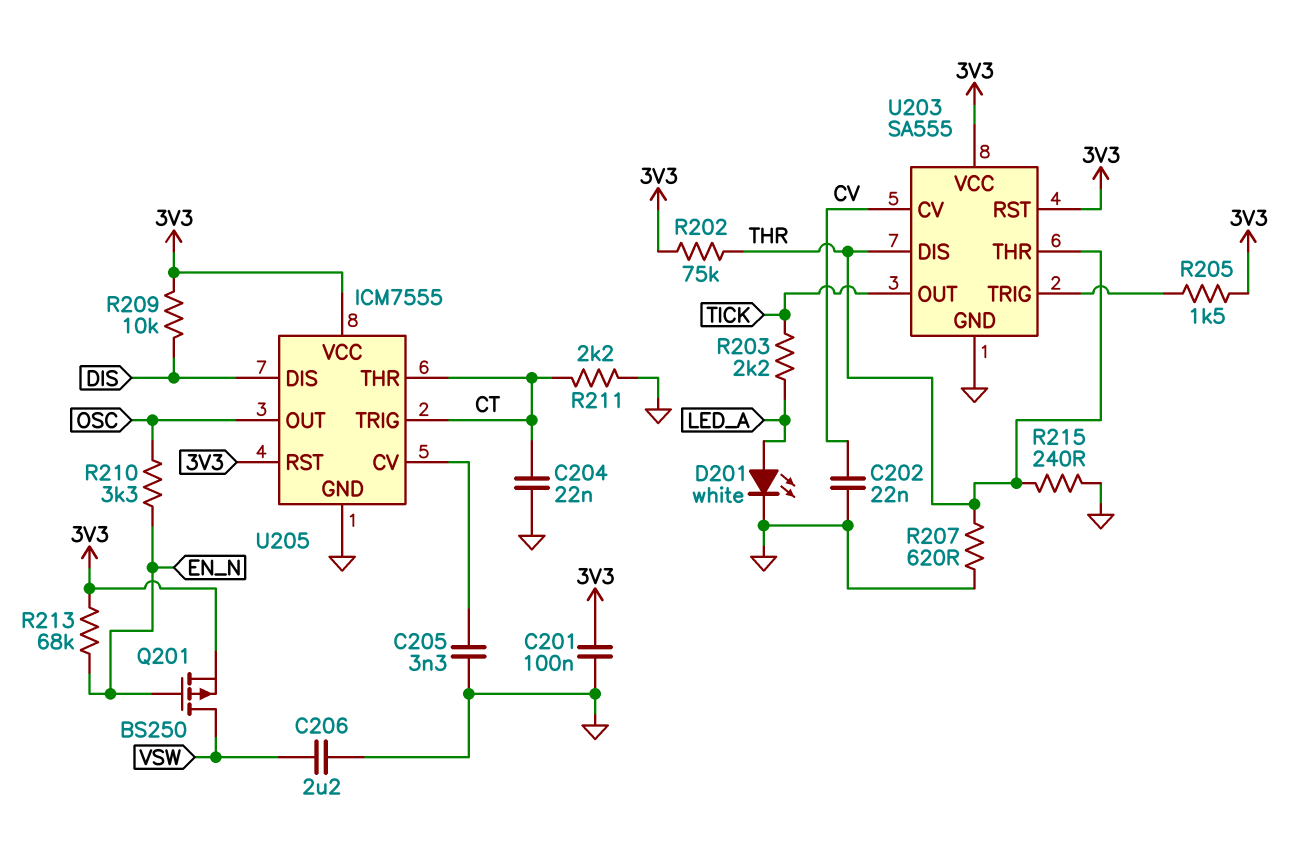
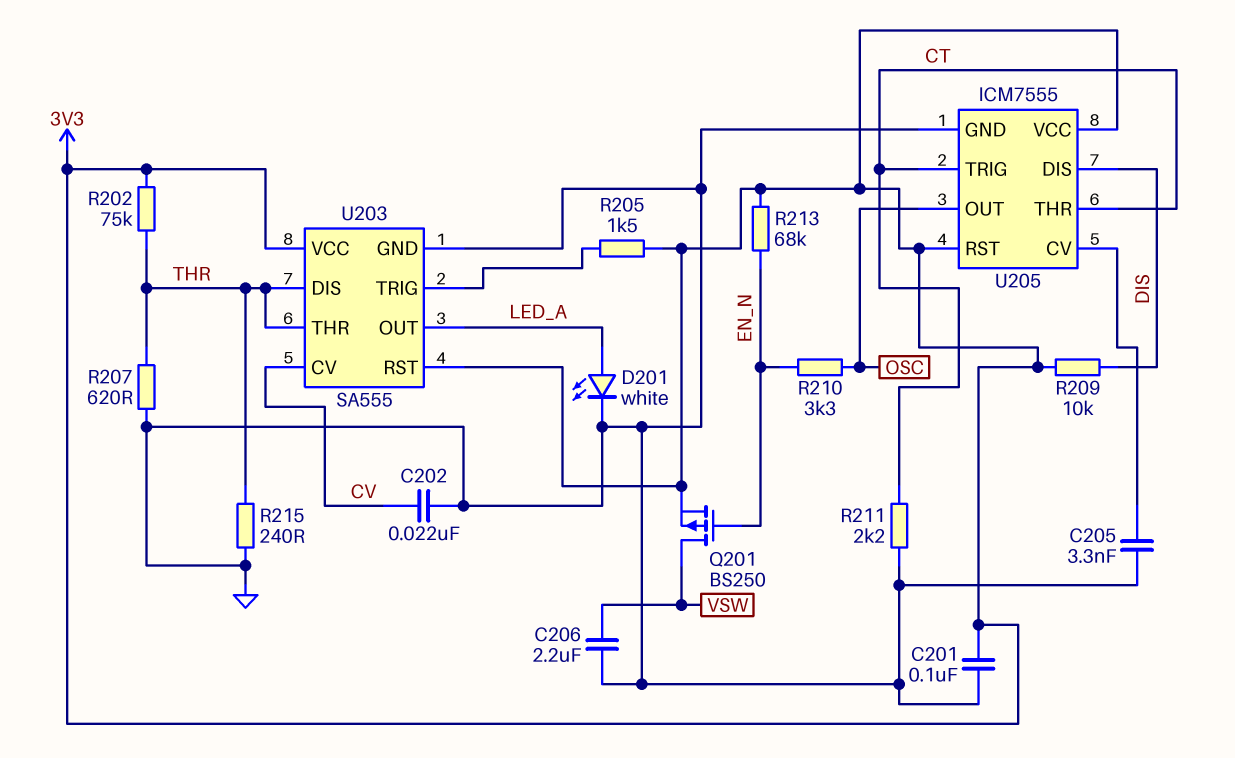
C204: 22nF (CT, GND) -> none
R203: 2.2k (LED_A, TICK) -> none
U203 pin OUT: TICK -> LED_A

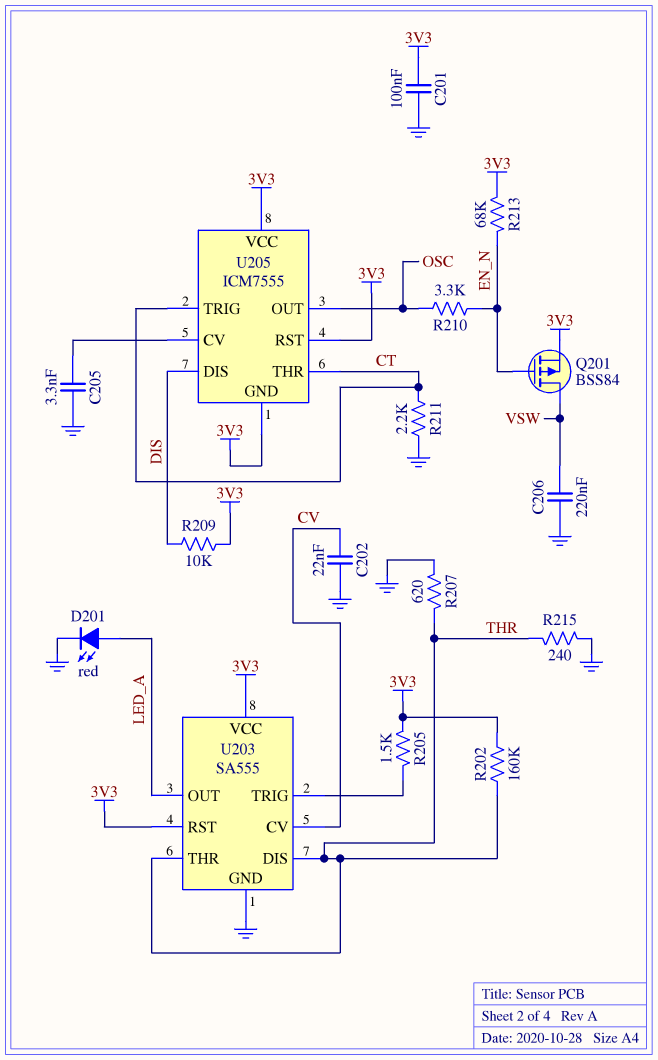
C206: 2.2uF (GND, VSW) -> 220nF (GND, VSW)
D201: LED white (A LED_A, K GND) -> LED red (A LED_A, K GND)
Q201: PMOS BS250 (G EN_N, D VSW, S 3V3) -> PMOS BSS84 (G EN_N, D VSW, S 3V3)
R202: 75k (3V3, THR) -> 160k (3V3, THR)
U205 pin GND: GND -> 3V3

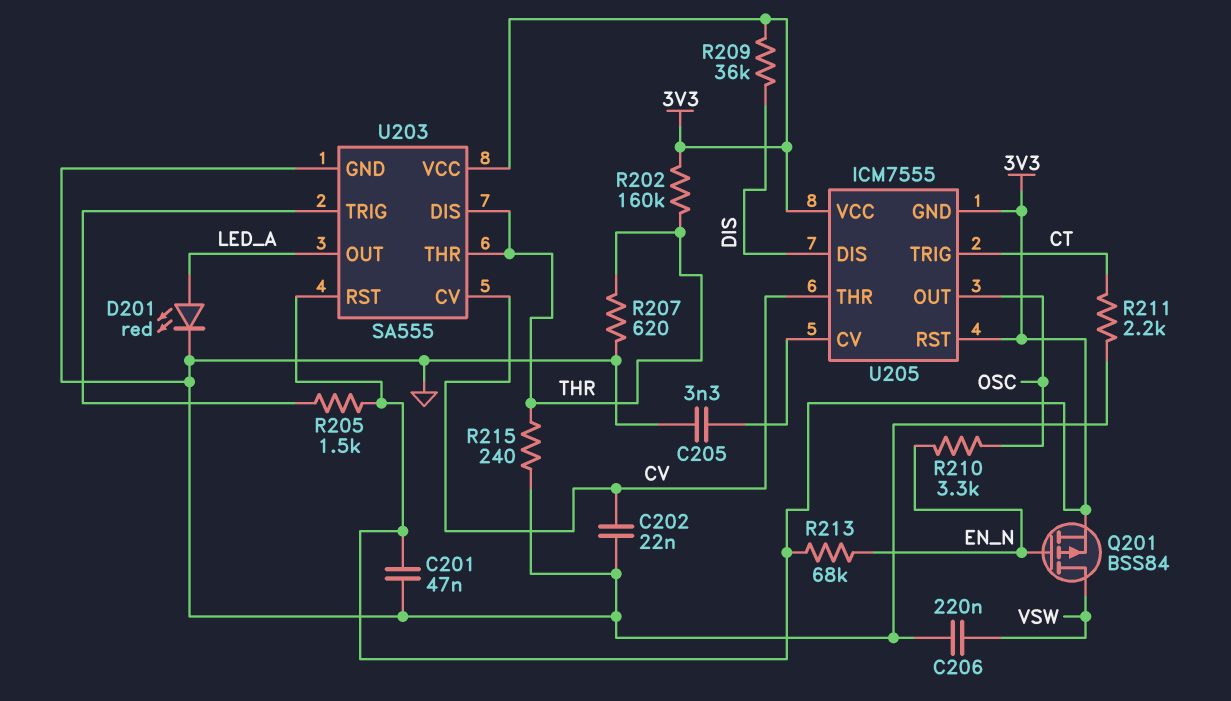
C201: 100nF (3V3, GND) -> 47nF (3V3, GND)
R209: 10k (3V3, DIS) -> 36k (3V3, DIS)
U205 pin THR: CT -> CV

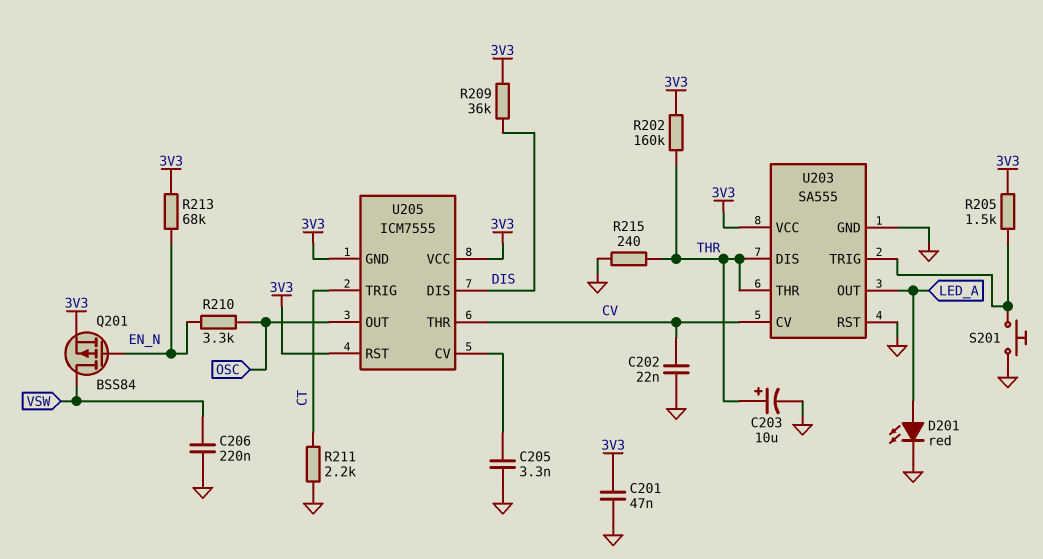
C203: none -> 10uF (plus THR, minus GND)
R207: 620 (GND, THR) -> none
S201: none -> button (GND, U203/TRIG)
U203 pin RST: 3V3 -> GND

